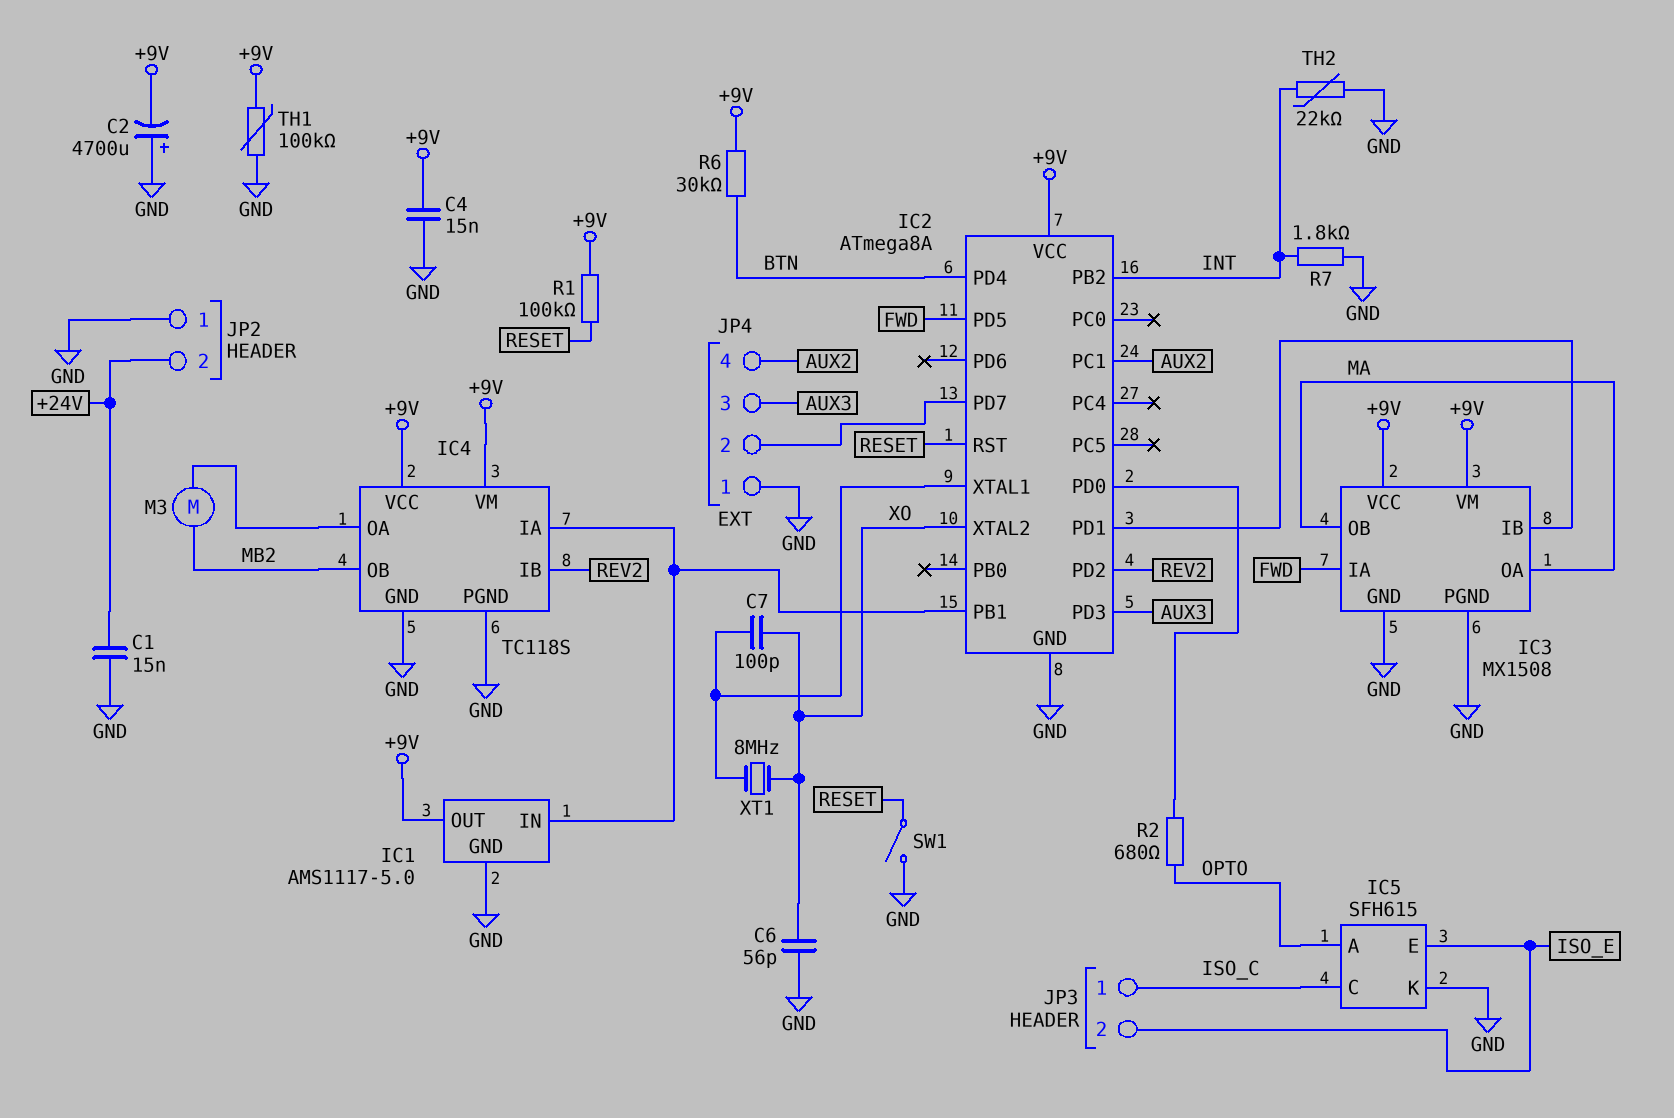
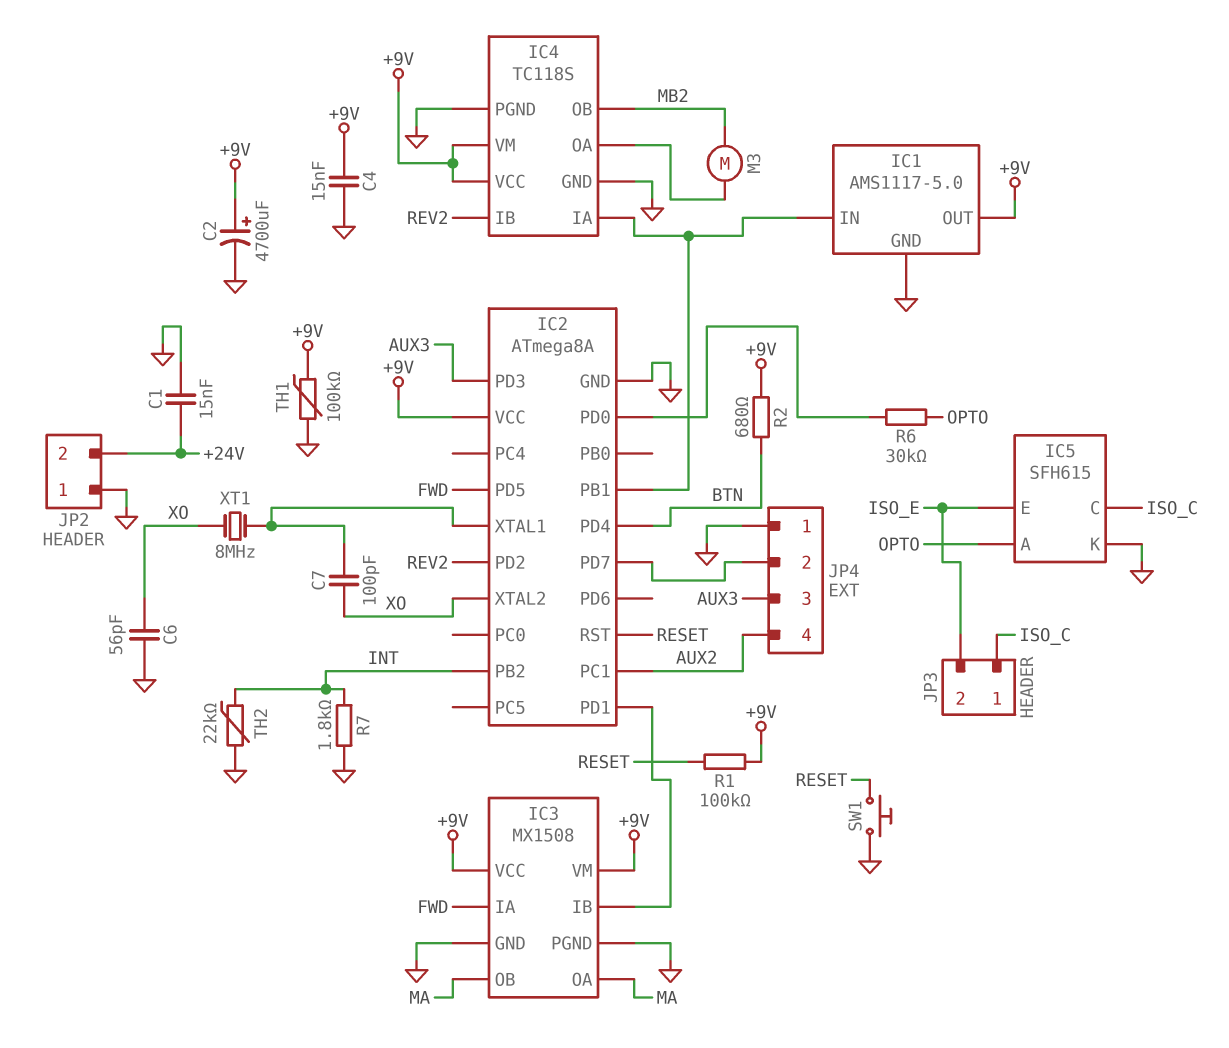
C2: 4700uF (plus GND, minus +9V) -> 4700uF (plus +9V, minus GND)
R2: 680 (IC2/PD0, OPTO) -> 680 (+9V, BTN)
R6: 30k (+9V, BTN) -> 30k (IC2/PD0, OPTO)
SW1: switch (GND, RESET) -> button (GND, RESET)

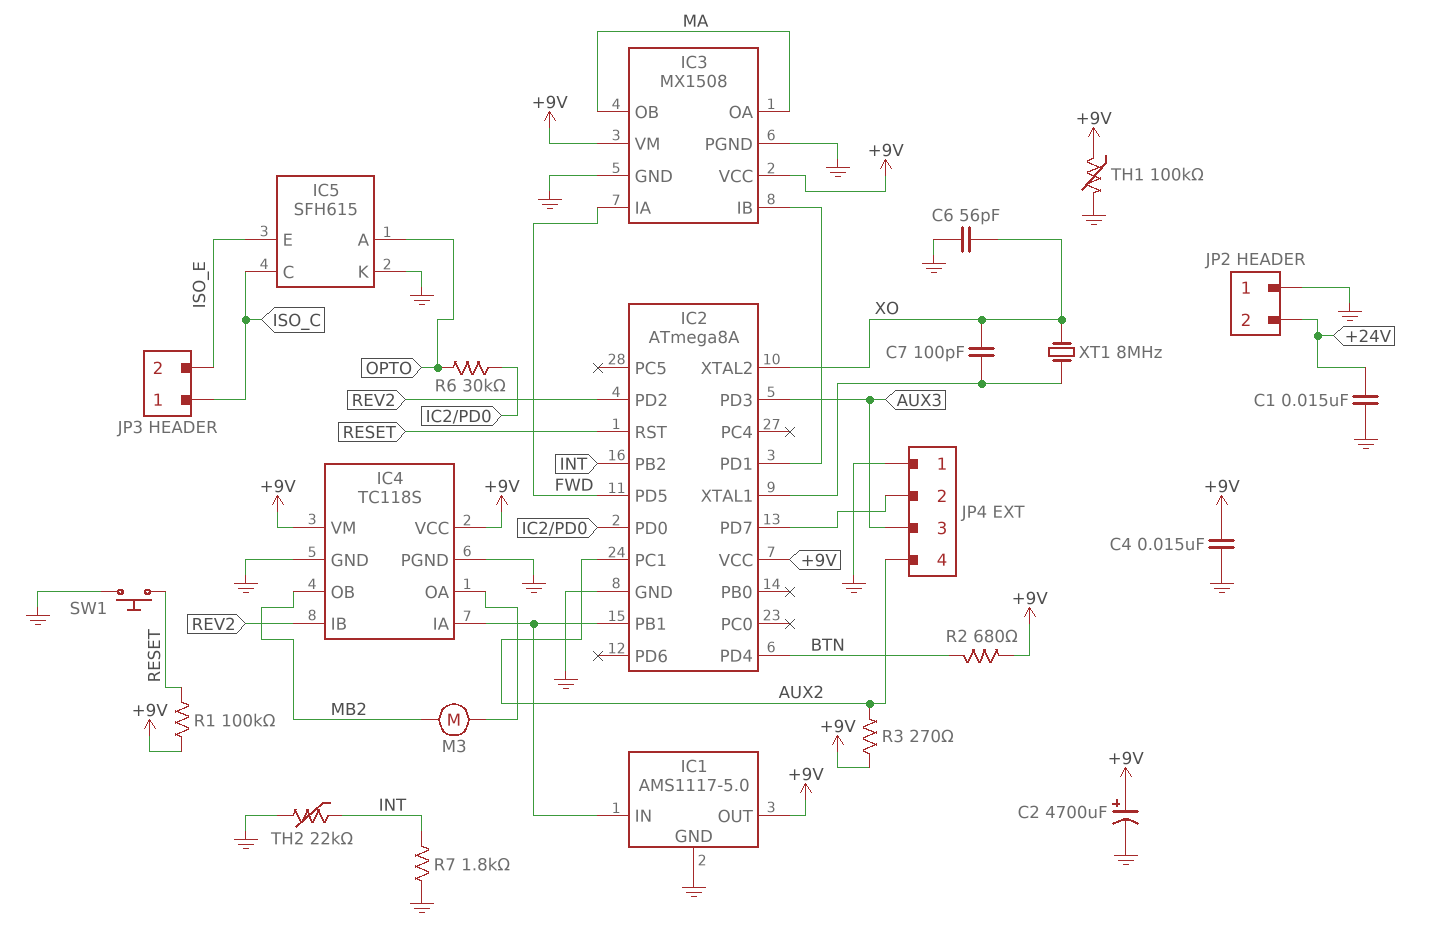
R3: none -> 270 (+9V, AUX2)

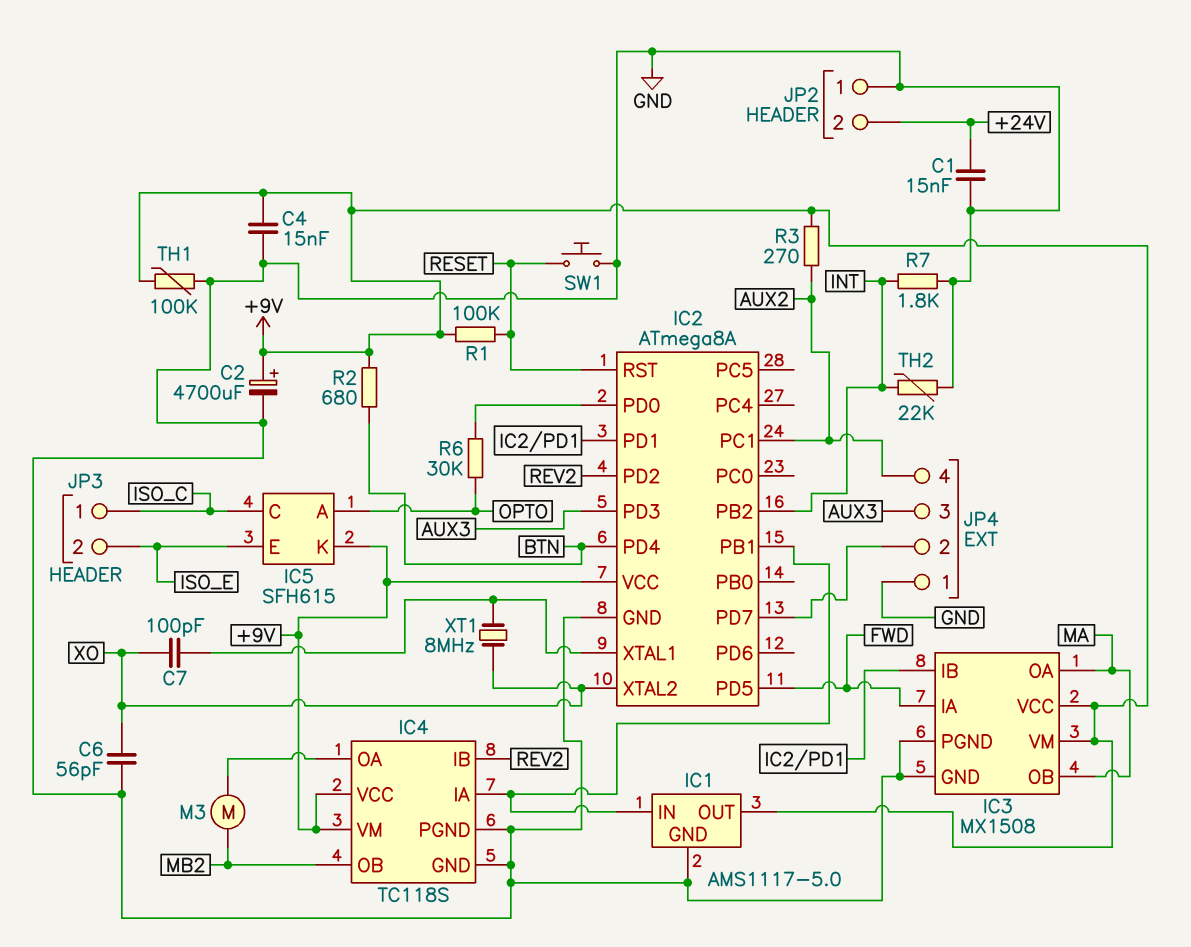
IC5 pin K: GND -> +9V

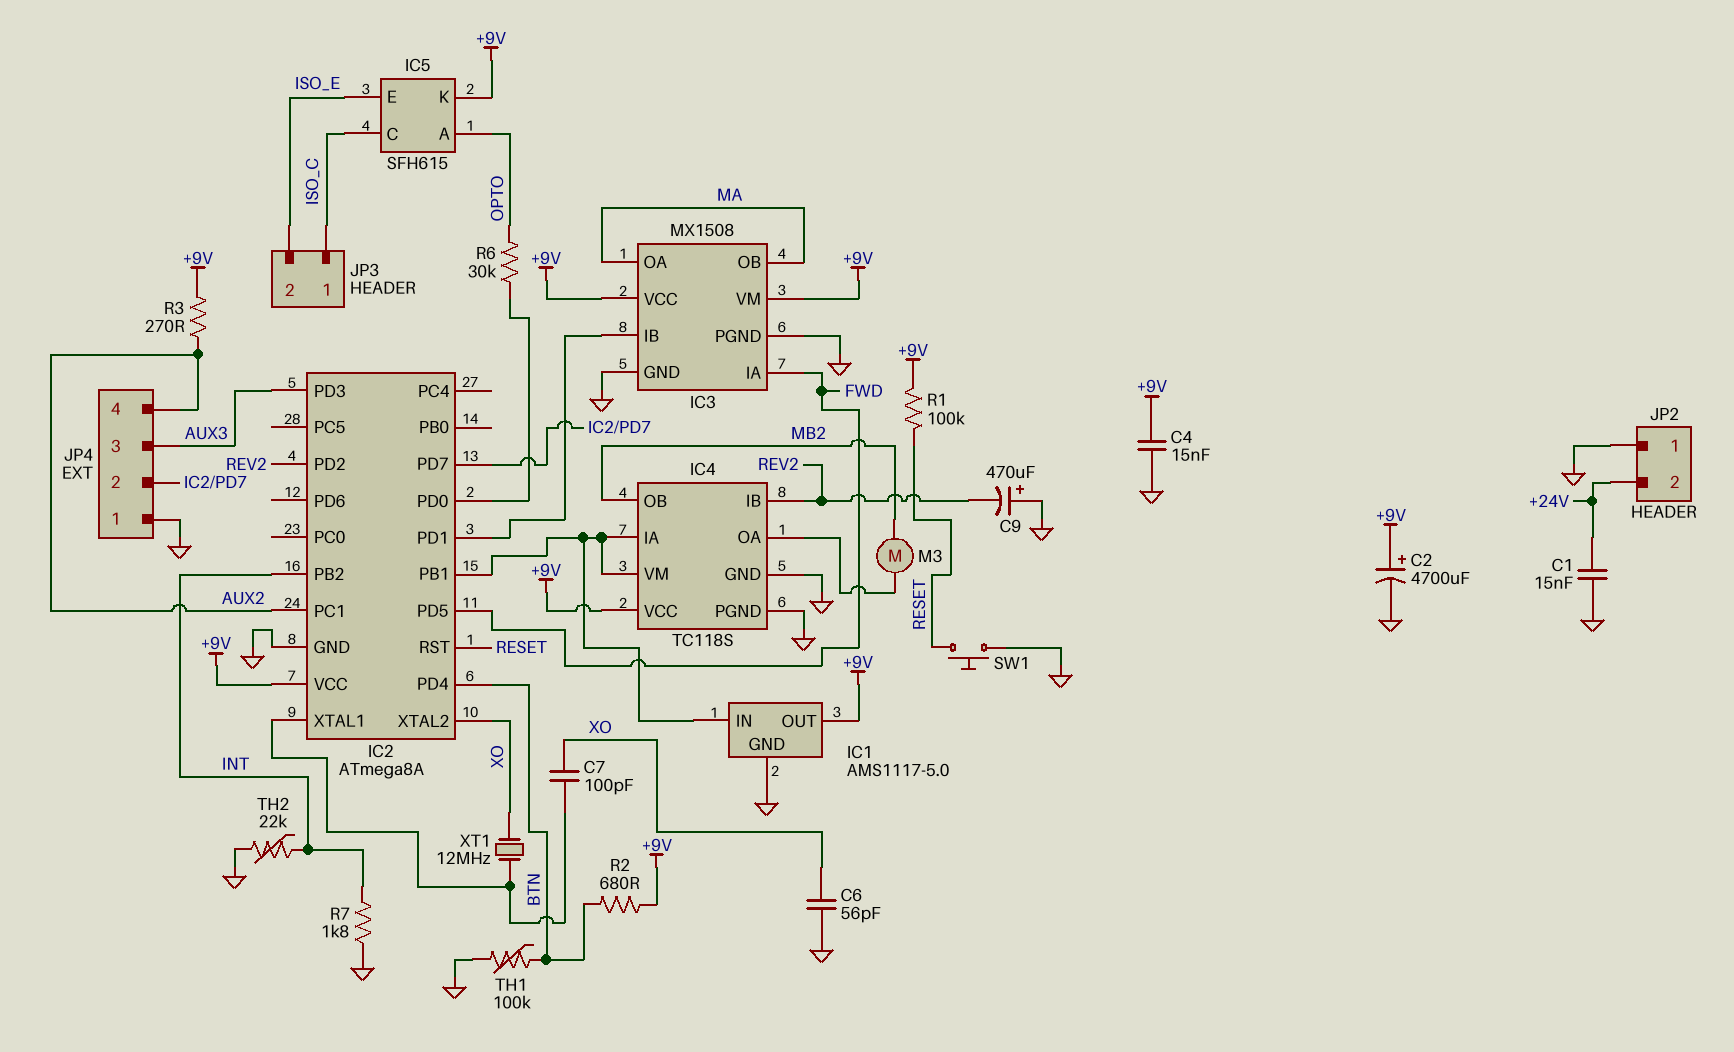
C9: none -> 470uF (plus GND, minus REV2)
IC4 pin VM: +9V -> IC1/IN
TH1: 100k (+9V, GND) -> 100k (BTN, GND)
XT1: 8MHz (IC2/XTAL1, XO) -> 12MHz (IC2/XTAL1, XO)

